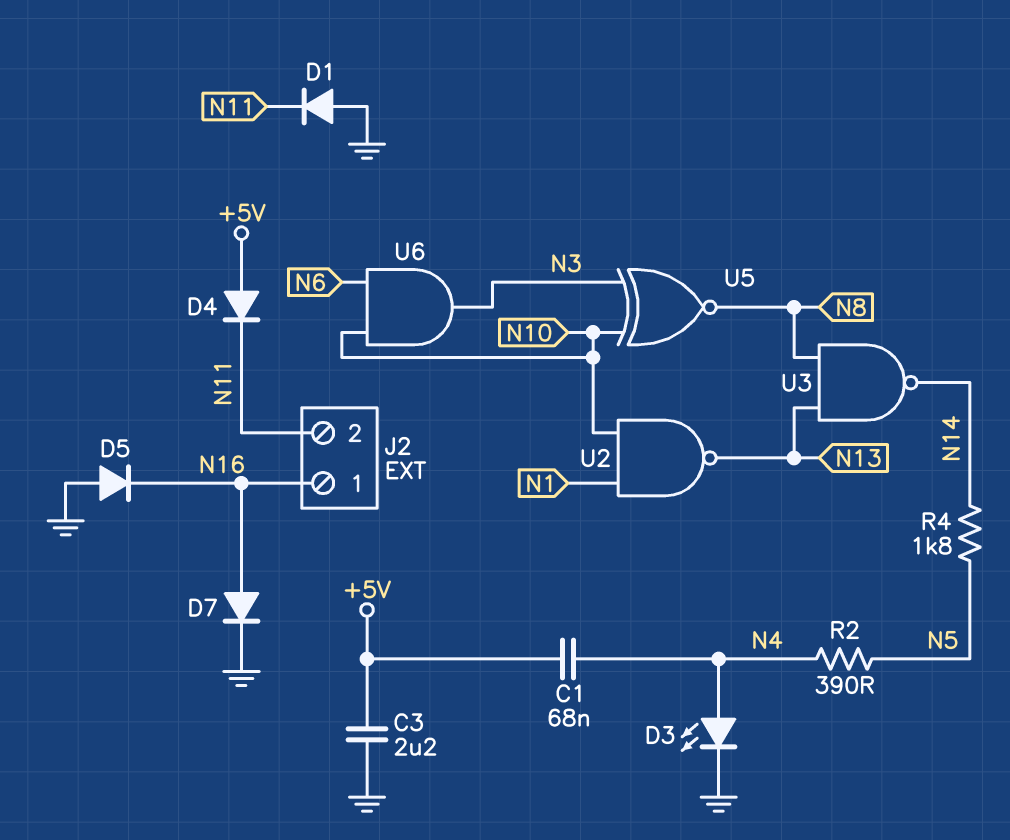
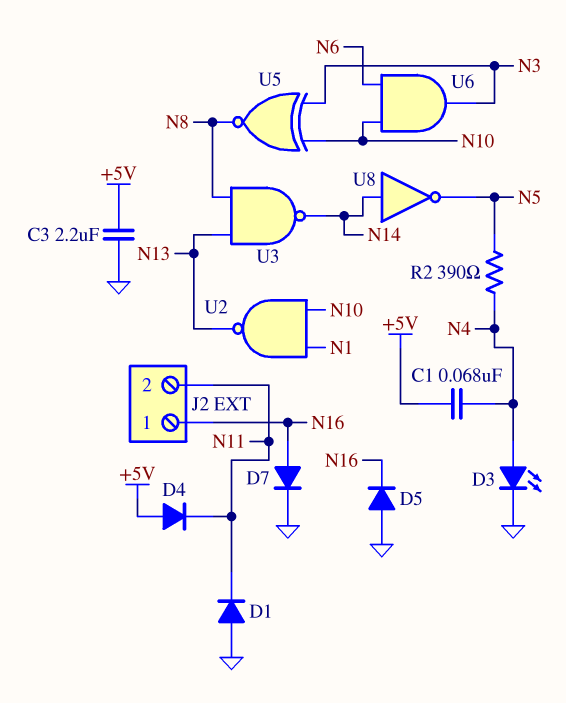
R4: 1.8k (N5, N14) -> none
U8: none -> NOT (in N14, out N5)

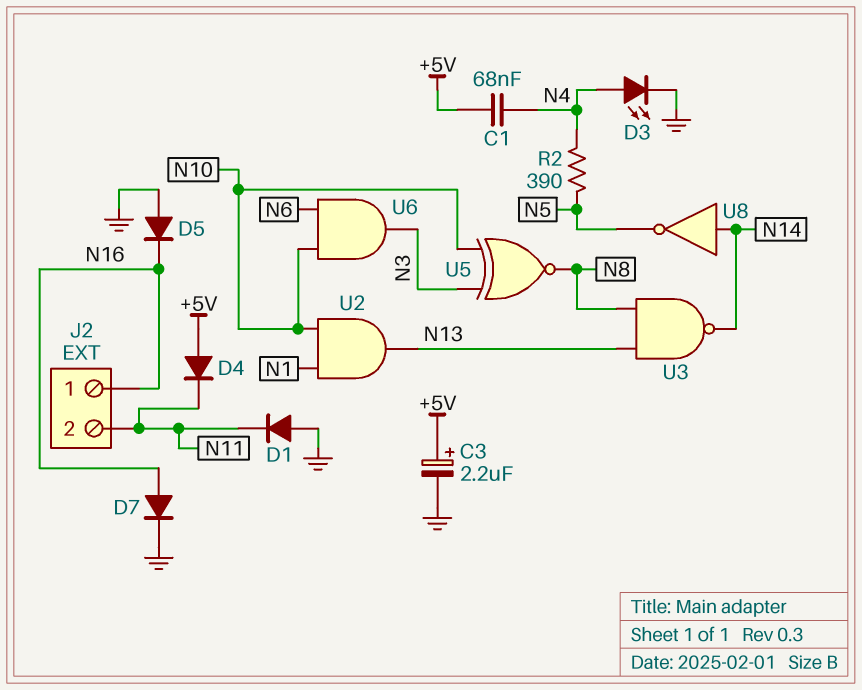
C3: 2.2uF (+5V, GND) -> 2.2uF (plus +5V, minus GND)
U2: NAND (in N1, in N10, out N13) -> AND (in N1, in N10, out N13)

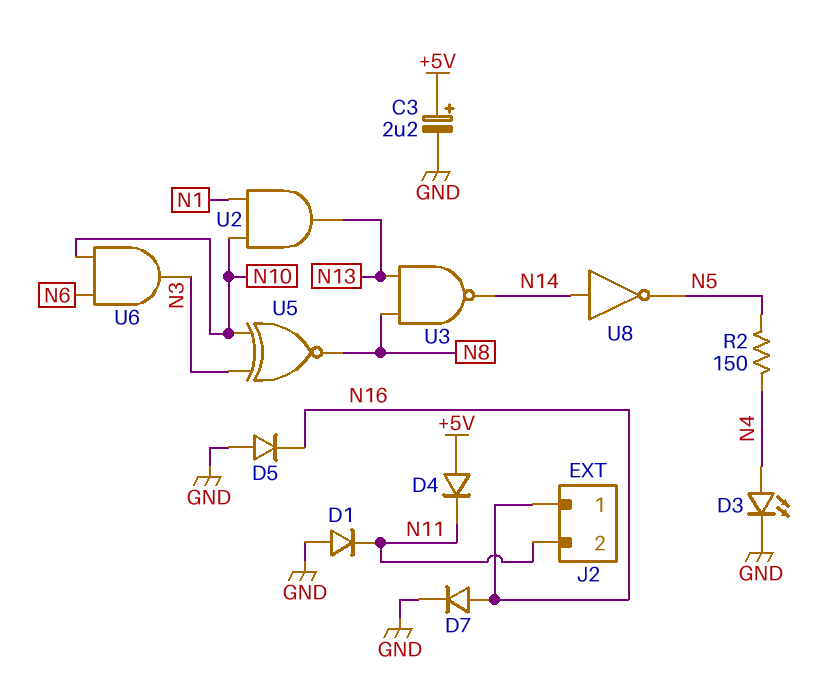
C1: 68nF (+5V, N4) -> none
R2: 390 (N4, N5) -> 150 (N4, N5)

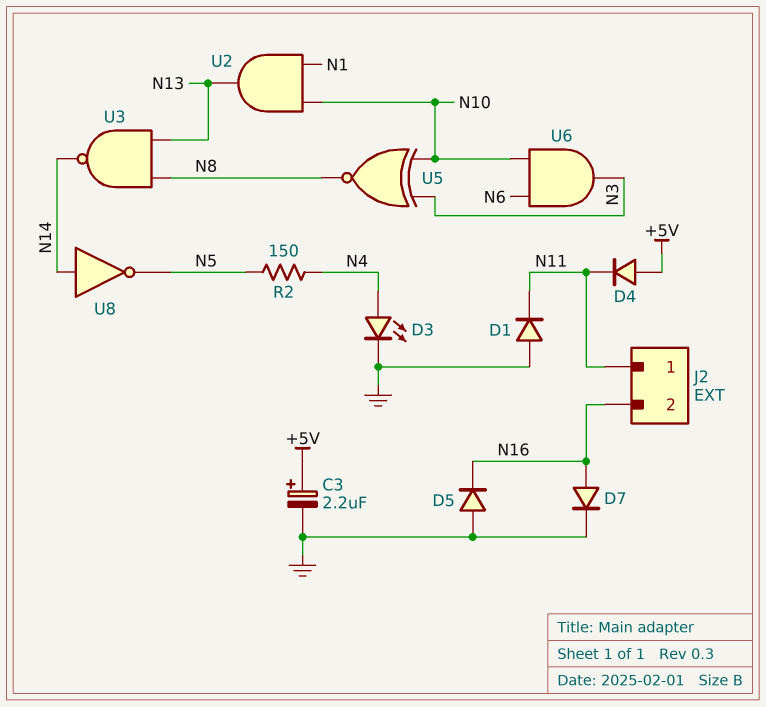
J2 pin 1: N16 -> N11
J2 pin 2: N11 -> N16

